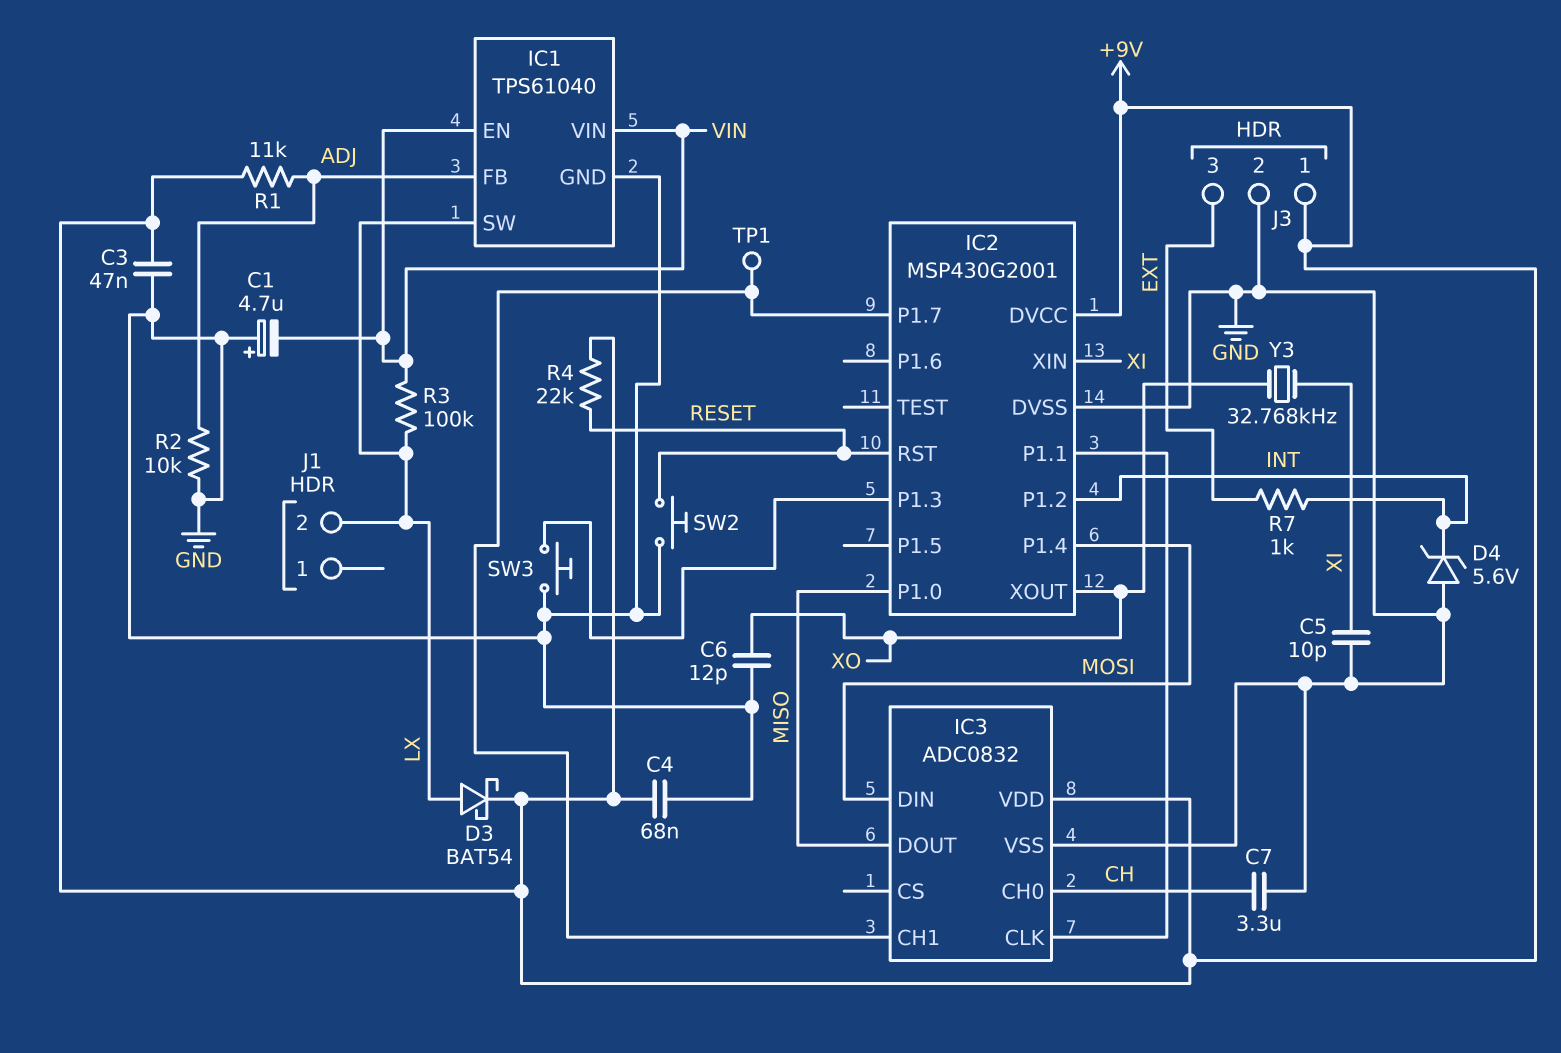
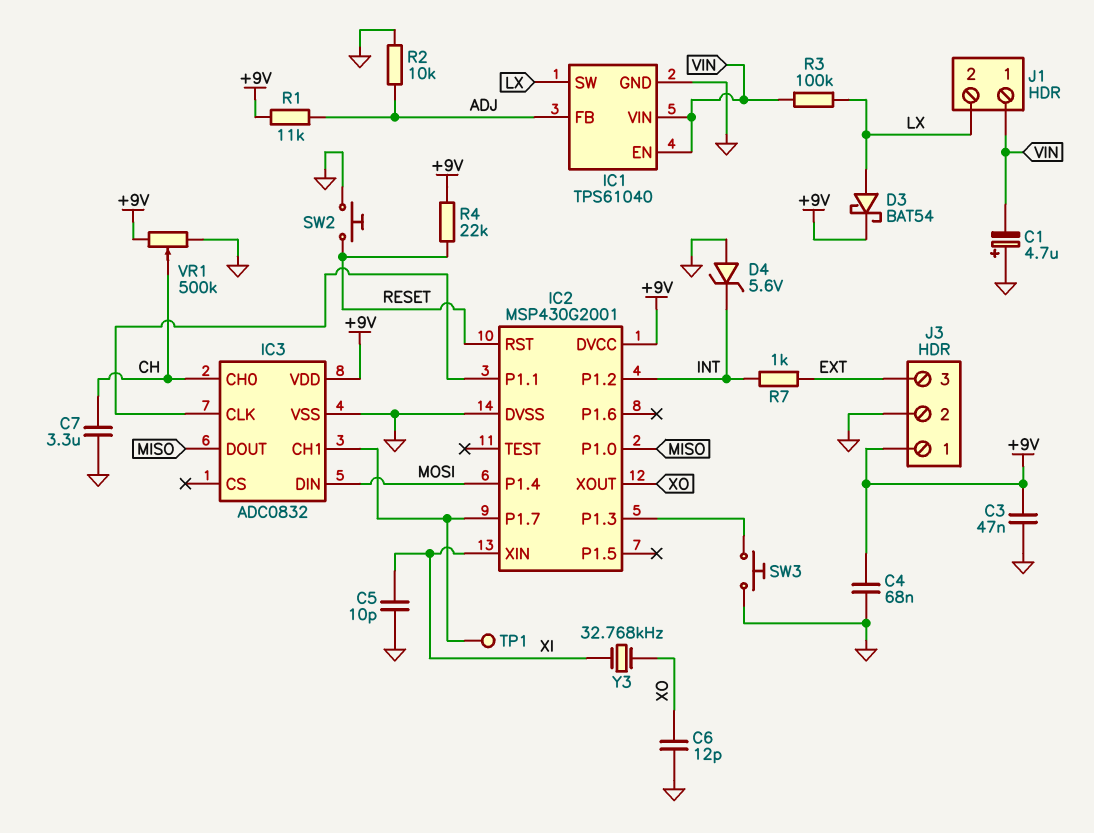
J1 pin 1: none -> VIN
VR1: none -> 500k (+9V, GND, wiper CH)

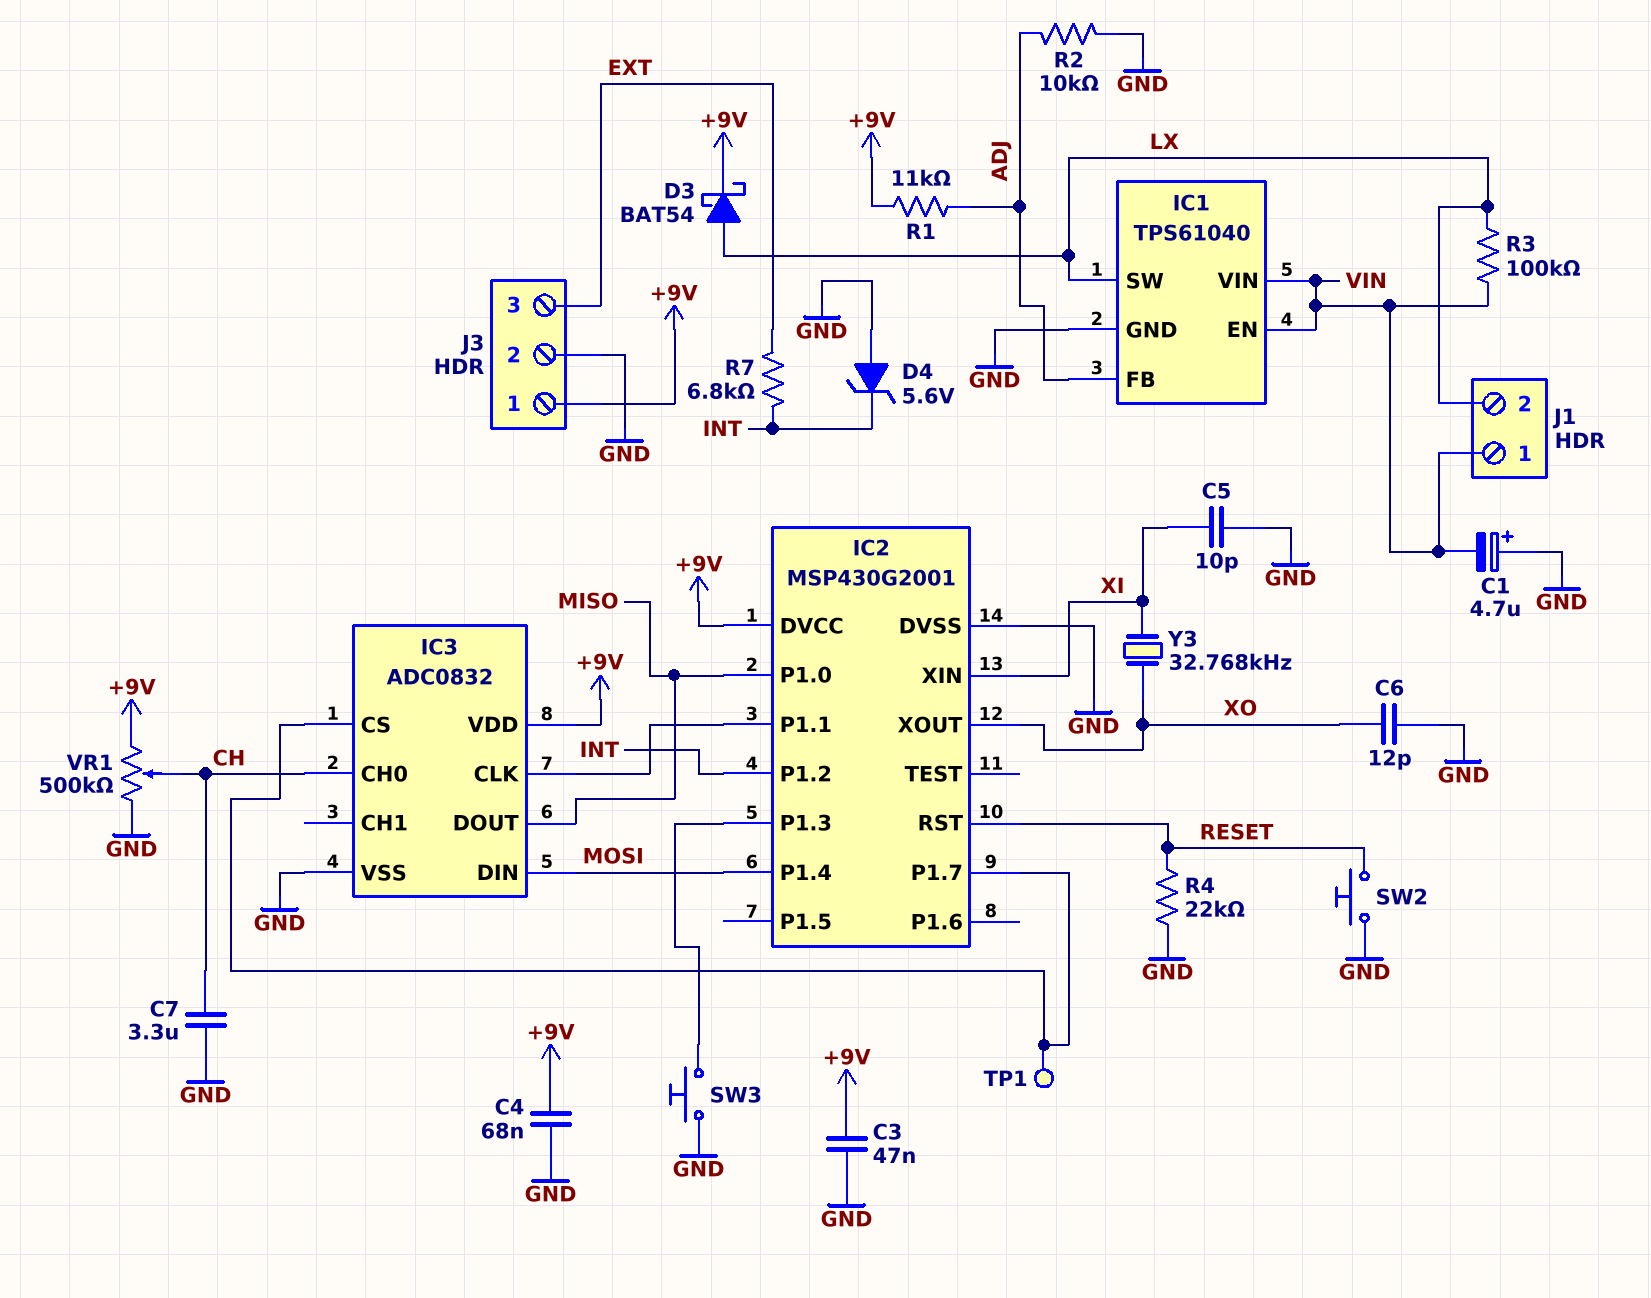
IC3 pin CH1: IC2/P1.7 -> none
IC3 pin CS: none -> IC2/P1.7
R4: 22k (+9V, RESET) -> 22k (GND, RESET)
R7: 1k (EXT, INT) -> 6.8k (EXT, INT)

